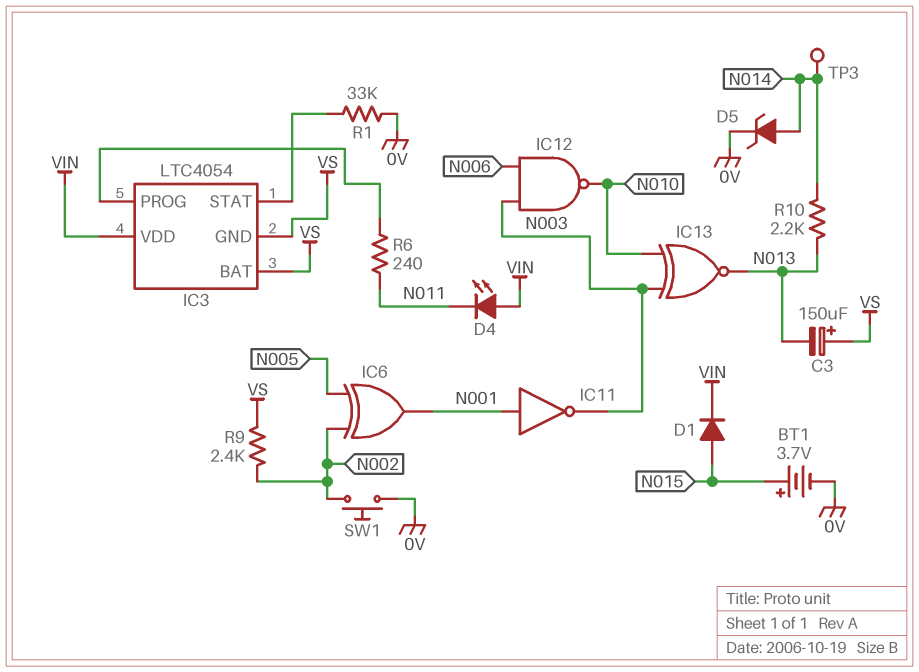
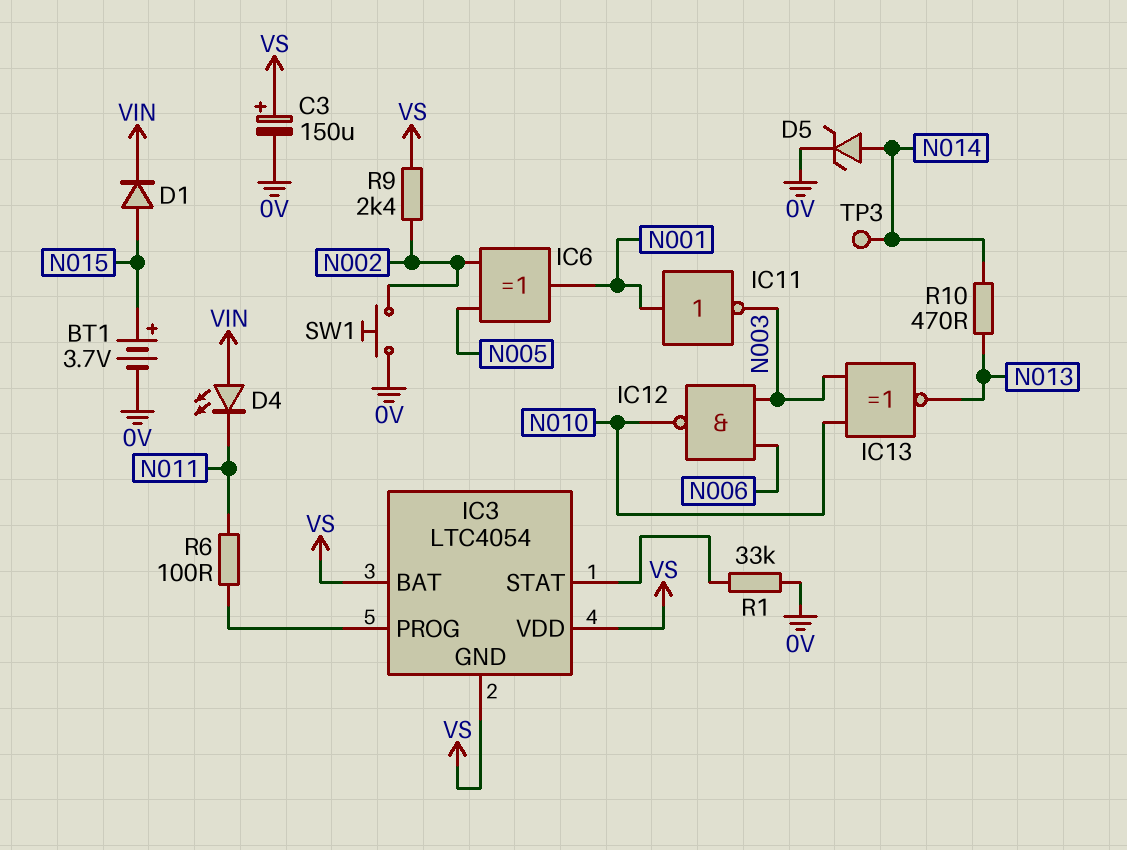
C3: 150uF (plus VS, minus N013) -> 150uF (plus VS, minus 0V)
IC3 pin VDD: VIN -> VS
R6: 240 (IC3/PROG, N011) -> 100 (IC3/PROG, N011)
R10: 2.2k (N013, N014) -> 470 (N013, N014)

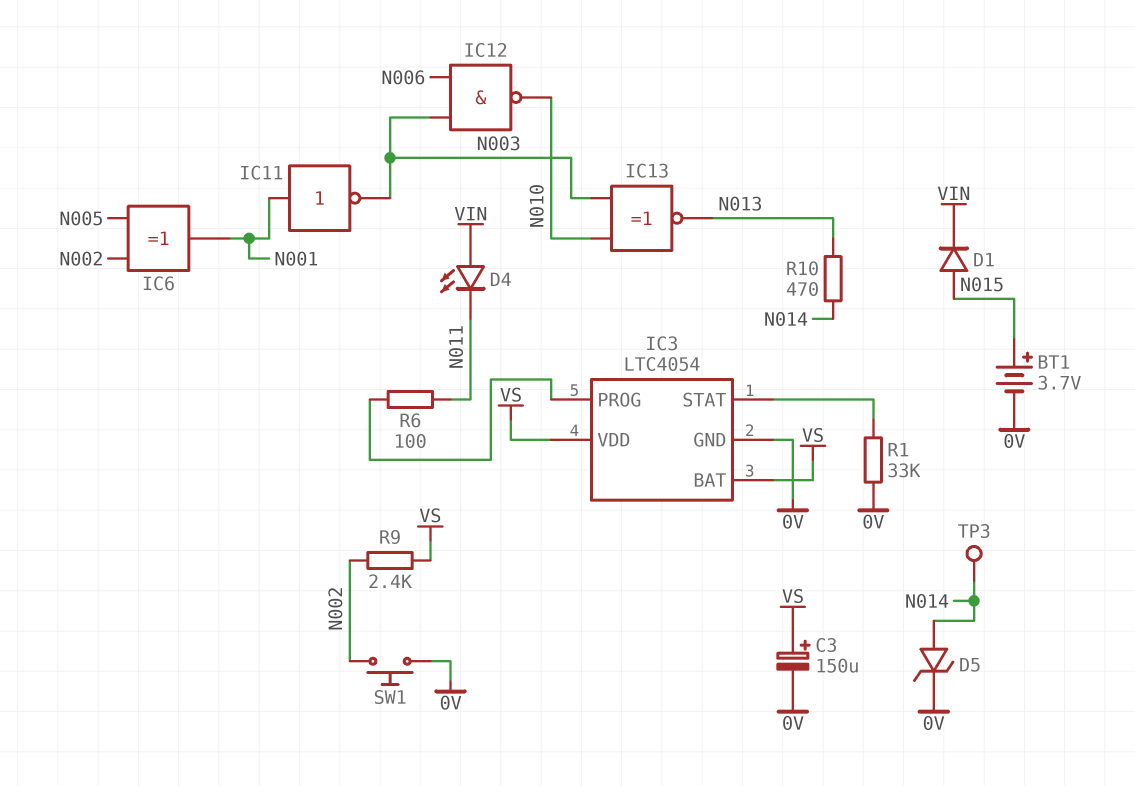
IC3 pin GND: VS -> 0V

